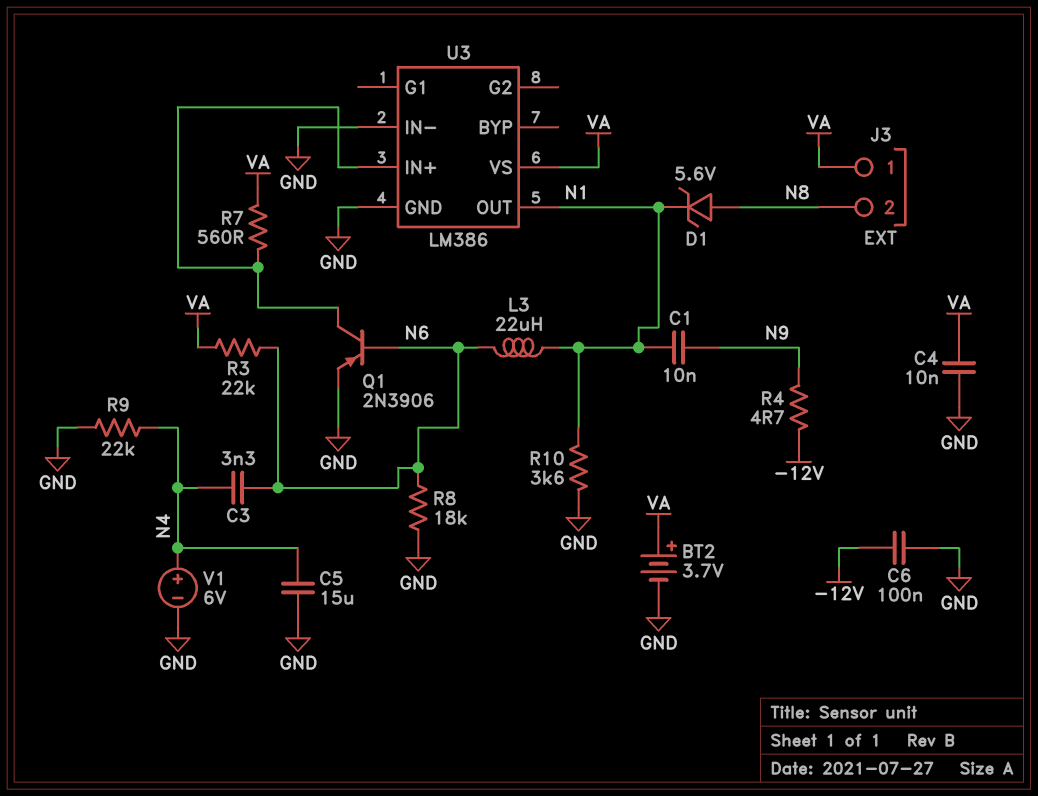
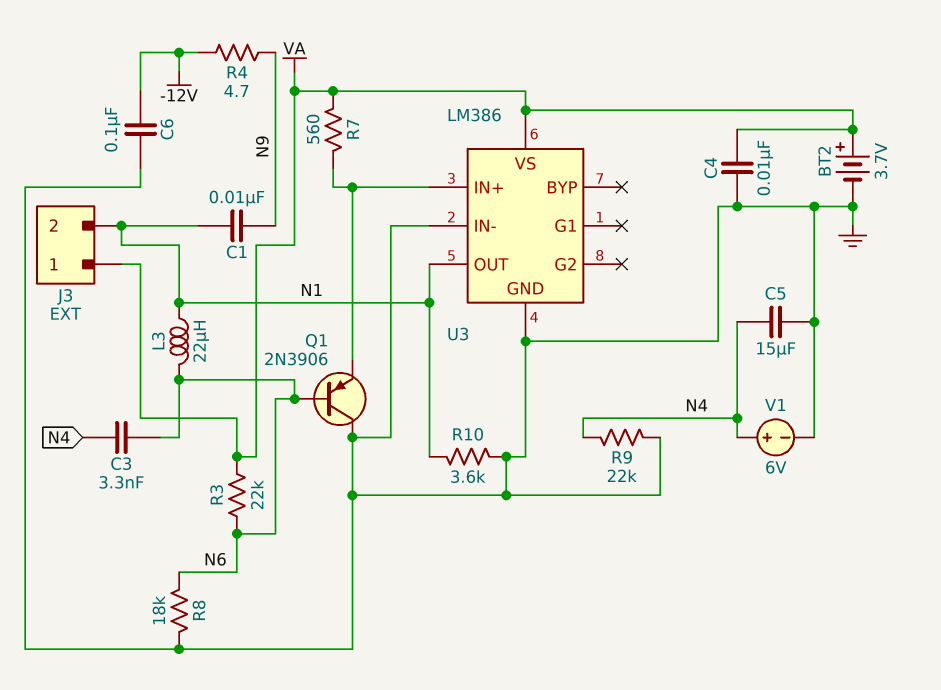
D1: zener 5.6V (A N8, K N1) -> none
J3 pin 2: N8 -> N1
Q1: PNP 2N3906 (B N6, C U3/IN+, E GND) -> PNP 2N3906 (B N6, C GND, E U3/IN+)

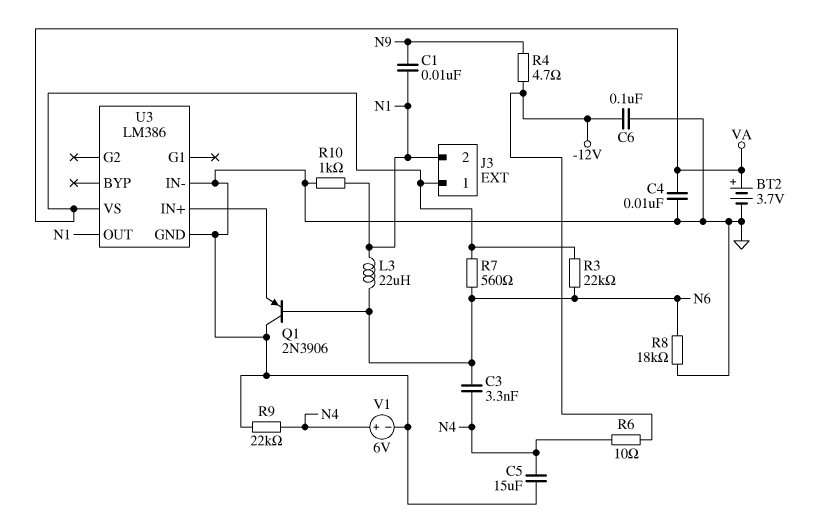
R6: none -> 10 (-12V, N4)
R7: 560 (U3/IN+, VA) -> 560 (N6, VA)
R10: 3.6k (GND, N1) -> 1k (GND, N1)

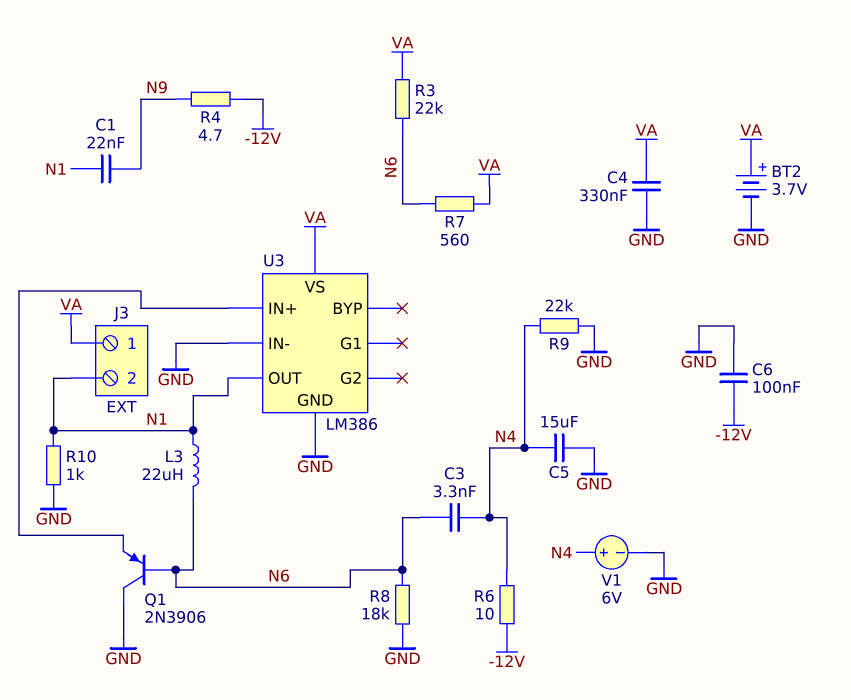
C1: 10nF (N1, N9) -> 22nF (N1, N9)
C4: 10nF (GND, VA) -> 330nF (GND, VA)

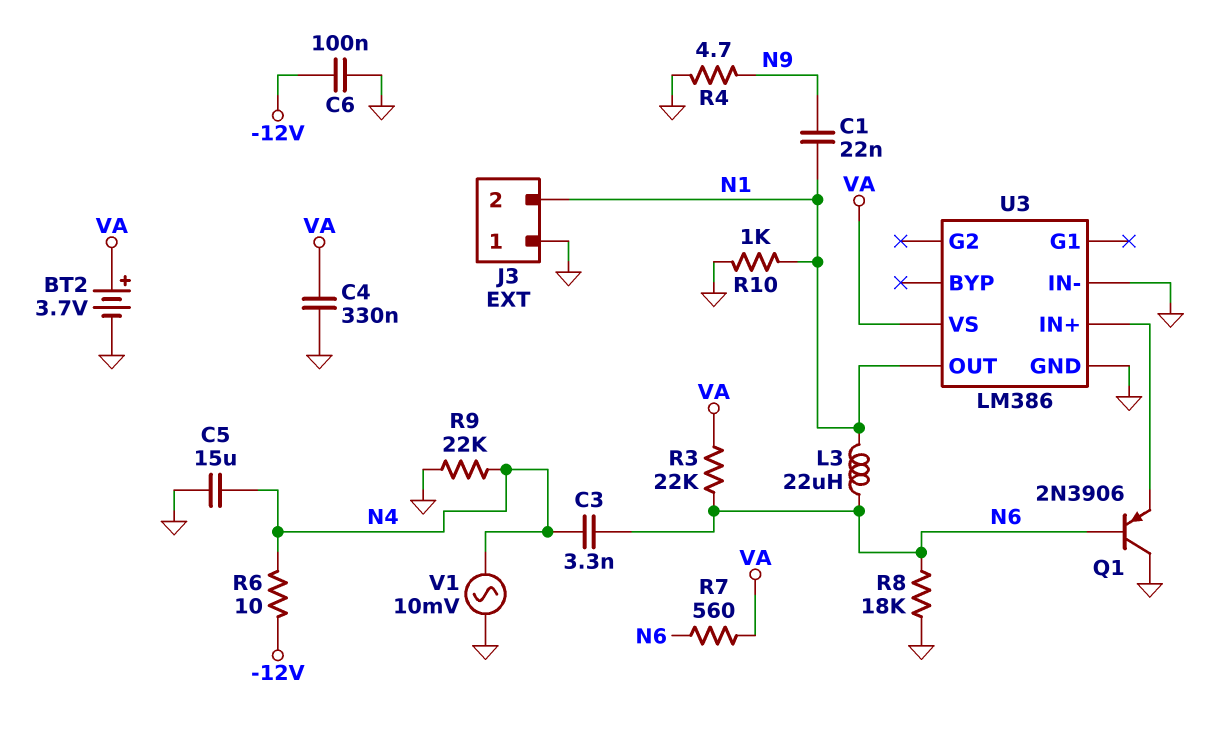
J3 pin 1: VA -> GND
R4: 4.7 (-12V, N9) -> 4.7 (GND, N9)
V1: 6V (plus N4, minus GND) -> AC 10mV (GND, N4)

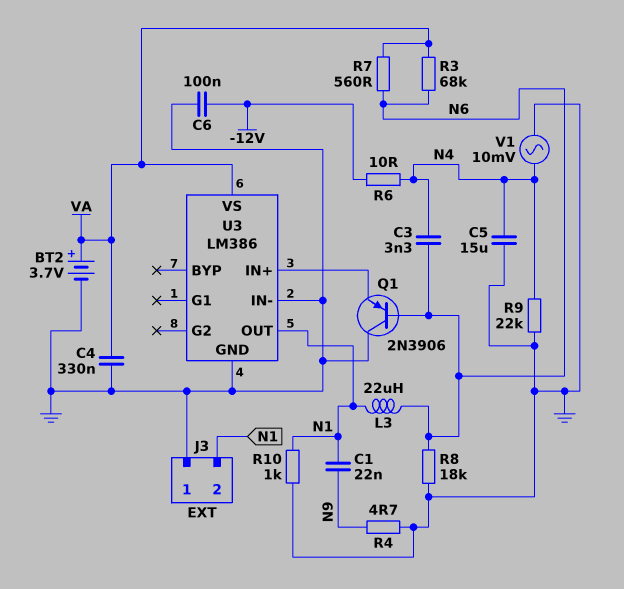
R3: 22k (N6, VA) -> 68k (N6, VA)

